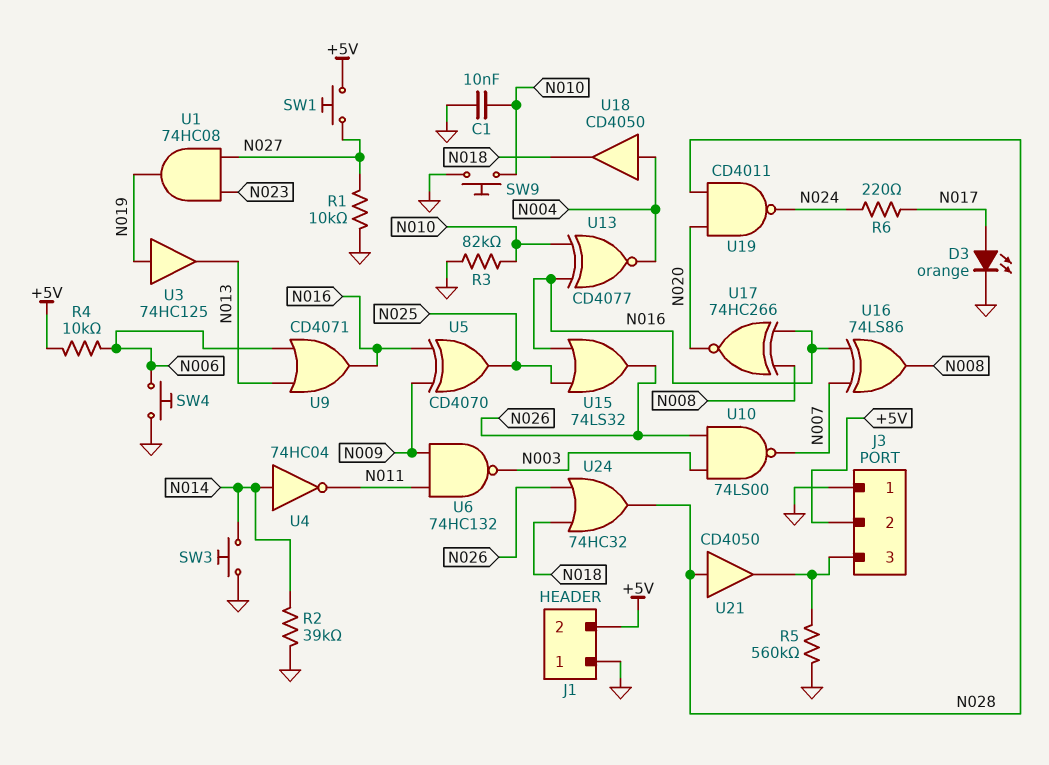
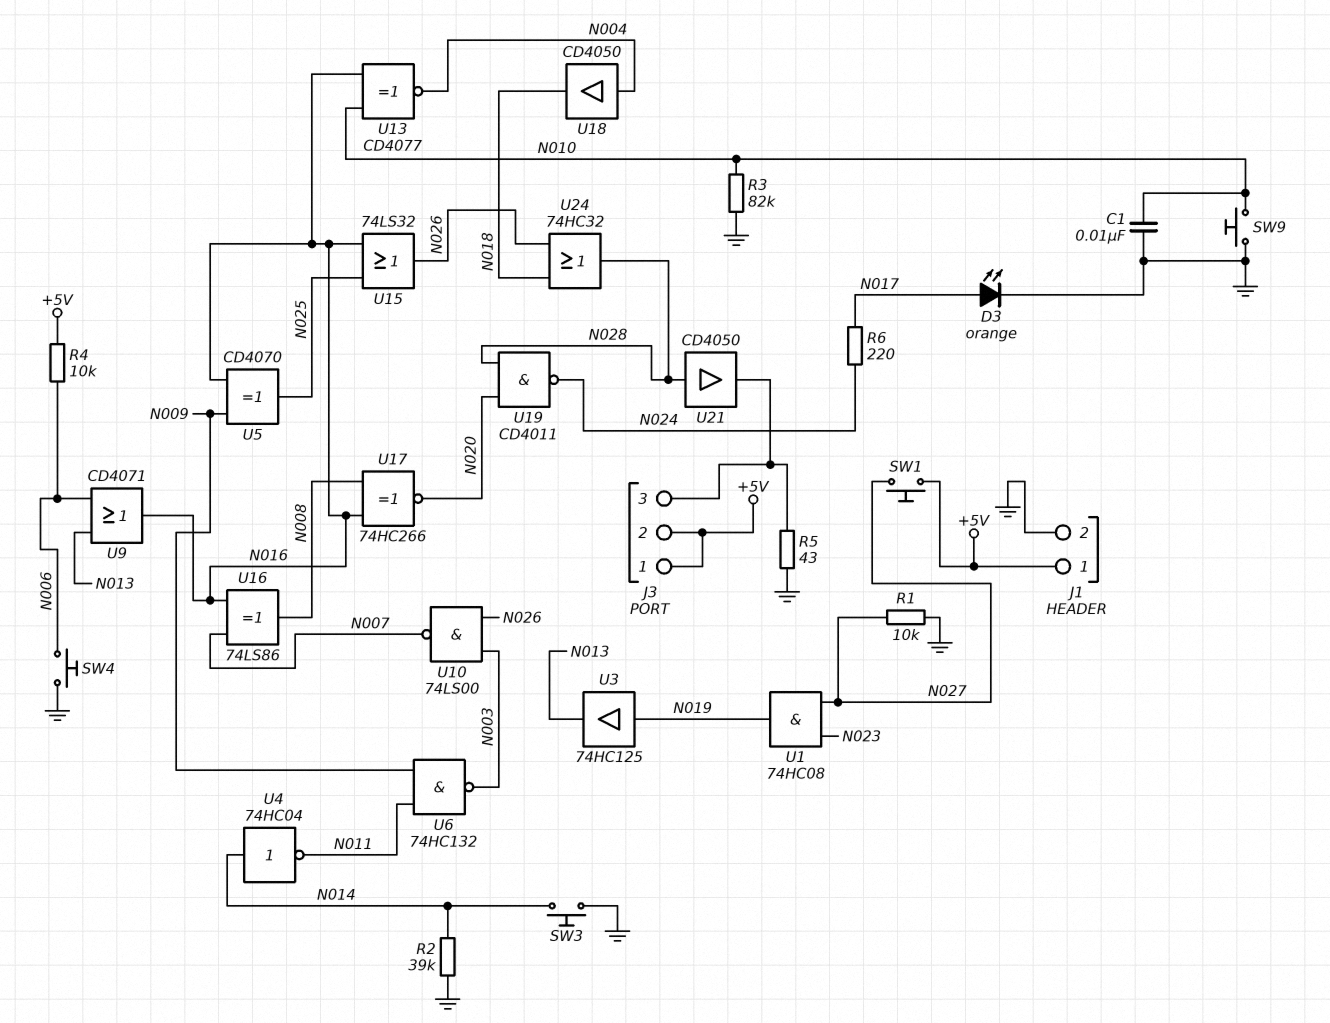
J1 pin 1: GND -> +5V
J1 pin 2: +5V -> GND
J3 pin 1: GND -> +5V
R5: 560k (GND, J3/3) -> 43 (GND, J3/3)

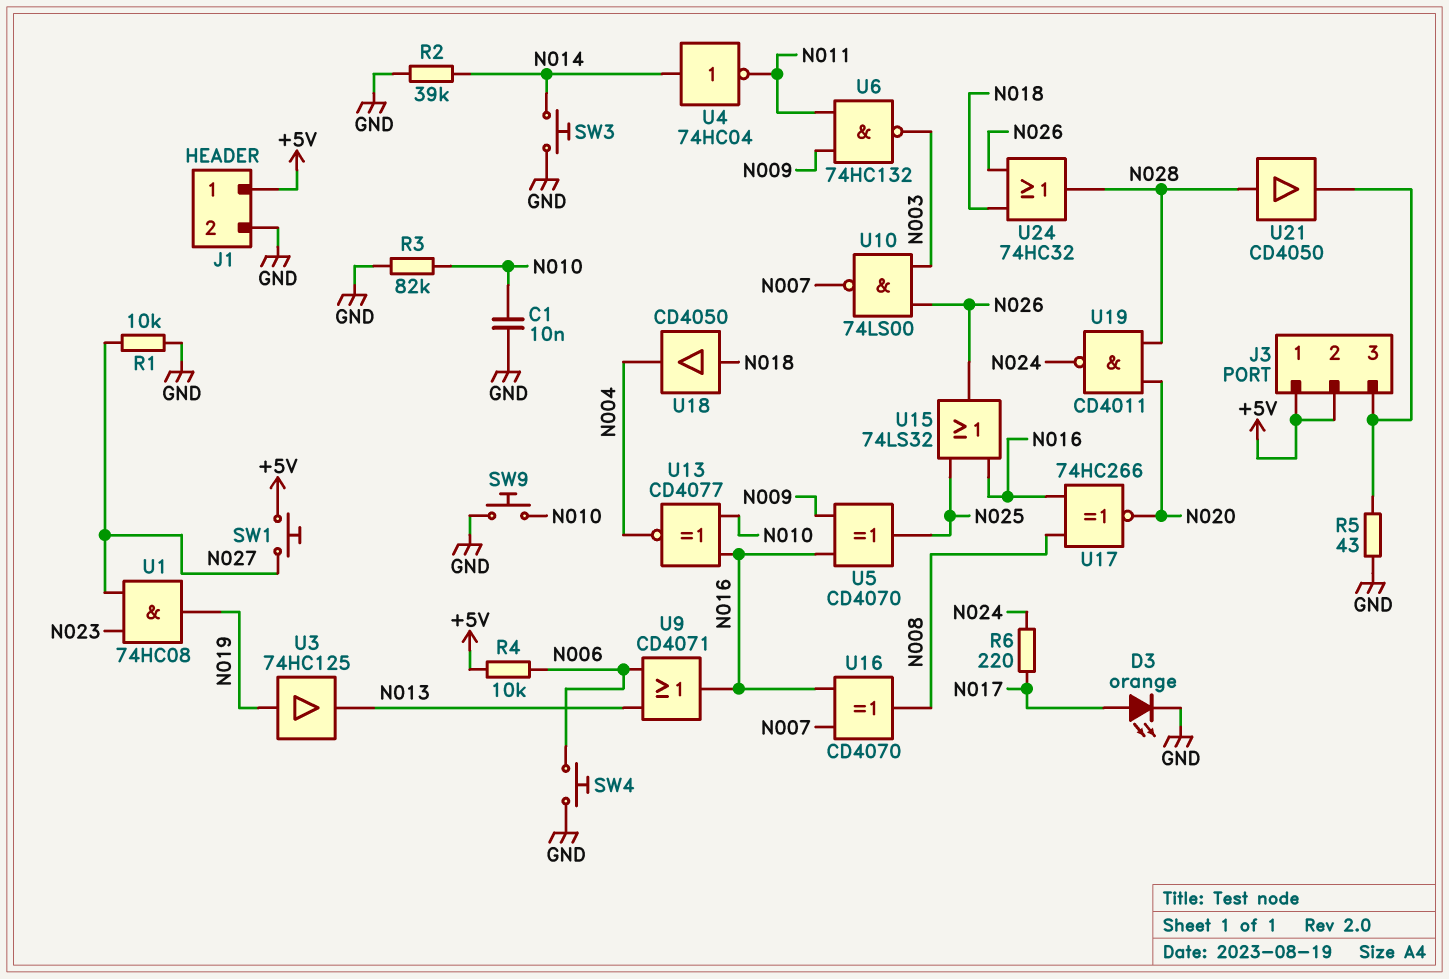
U16: XOR 74LS86 (in N007, in N016, out N008) -> XOR CD4070 (in N007, in N016, out N008)
U18: buffer CD4050 (in N004, out N018) -> buffer CD4050 (in N018, out N004)

